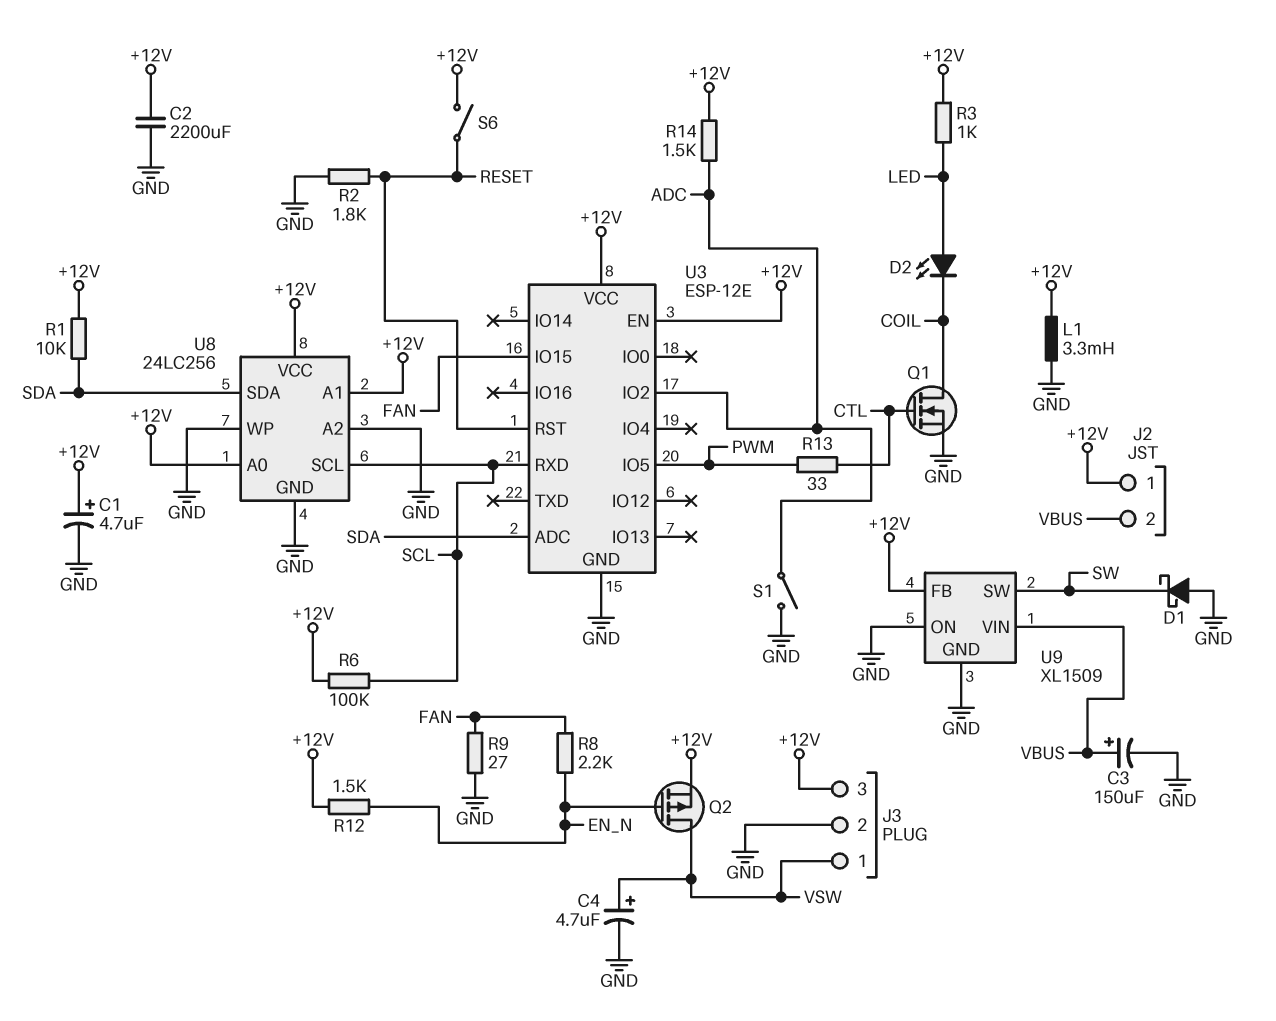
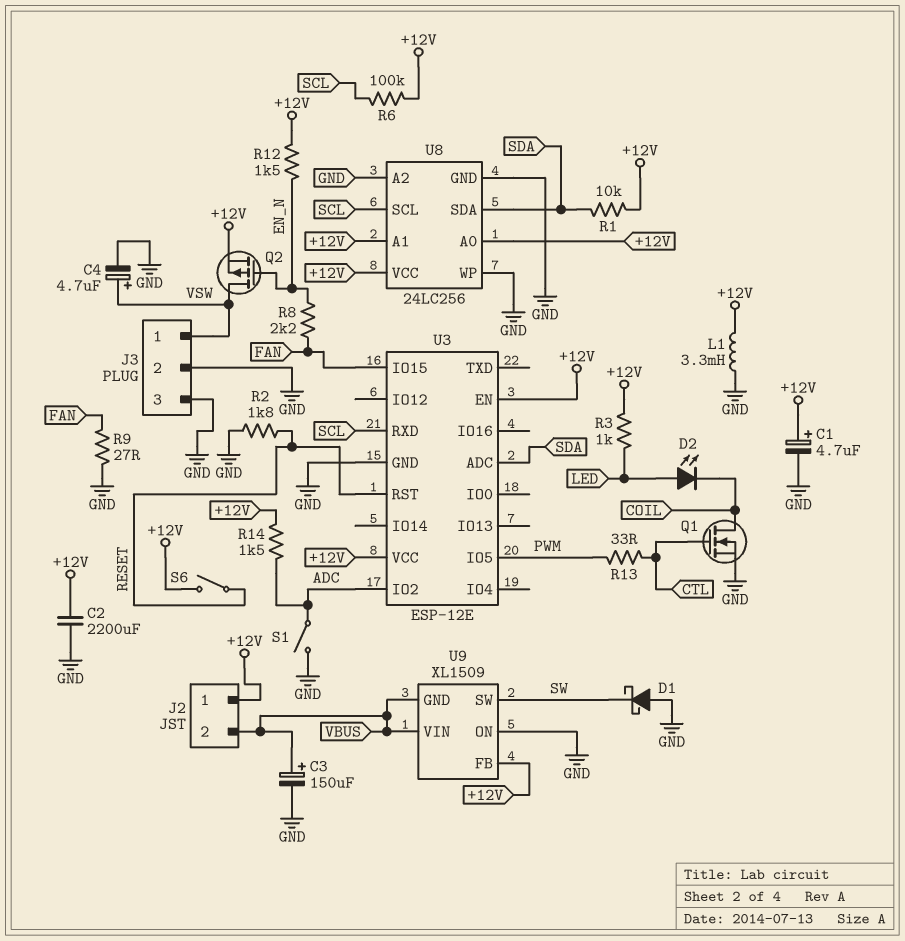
J3 pin 3: +12V -> GND
U9 pin GND: GND -> VBUS

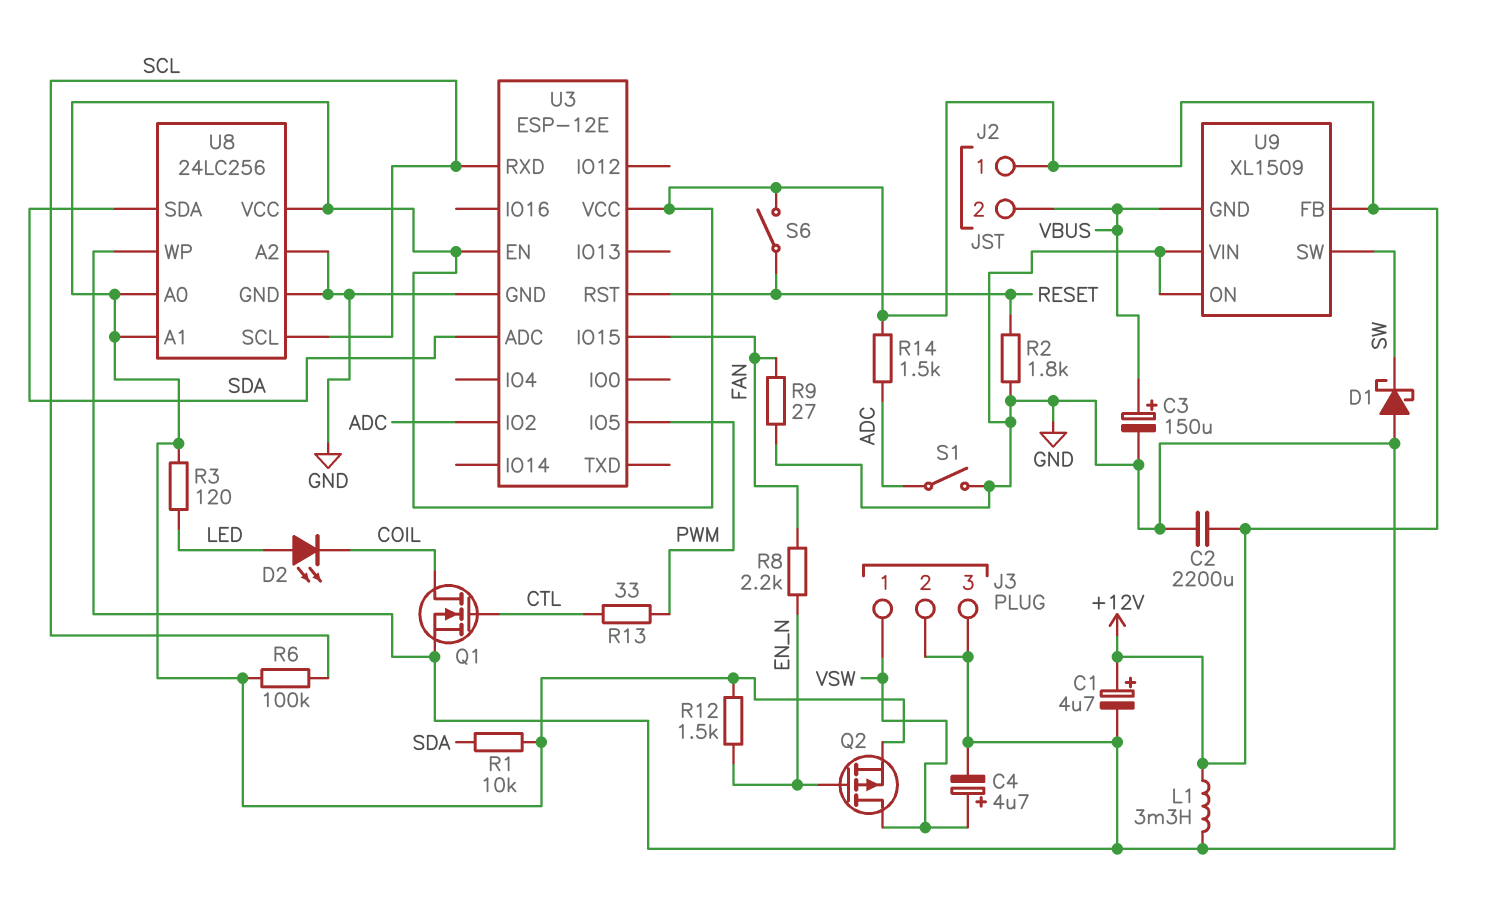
R3: 1k (+12V, LED) -> 120 (+12V, LED)
U9 pin VIN: VBUS -> GND

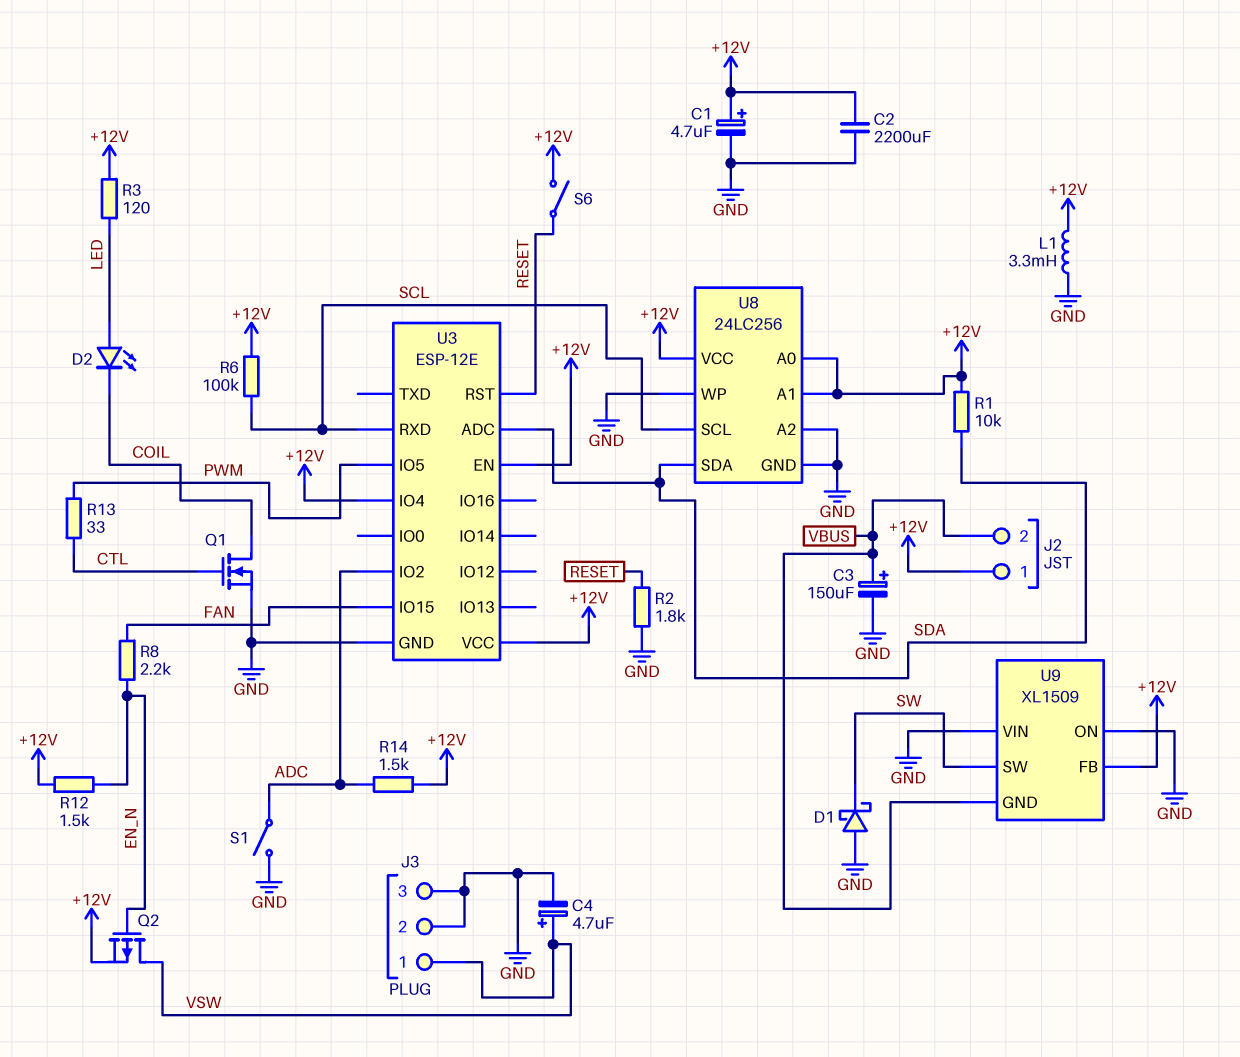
R9: 27 (FAN, GND) -> none
U3 pin IO4: none -> +12V

